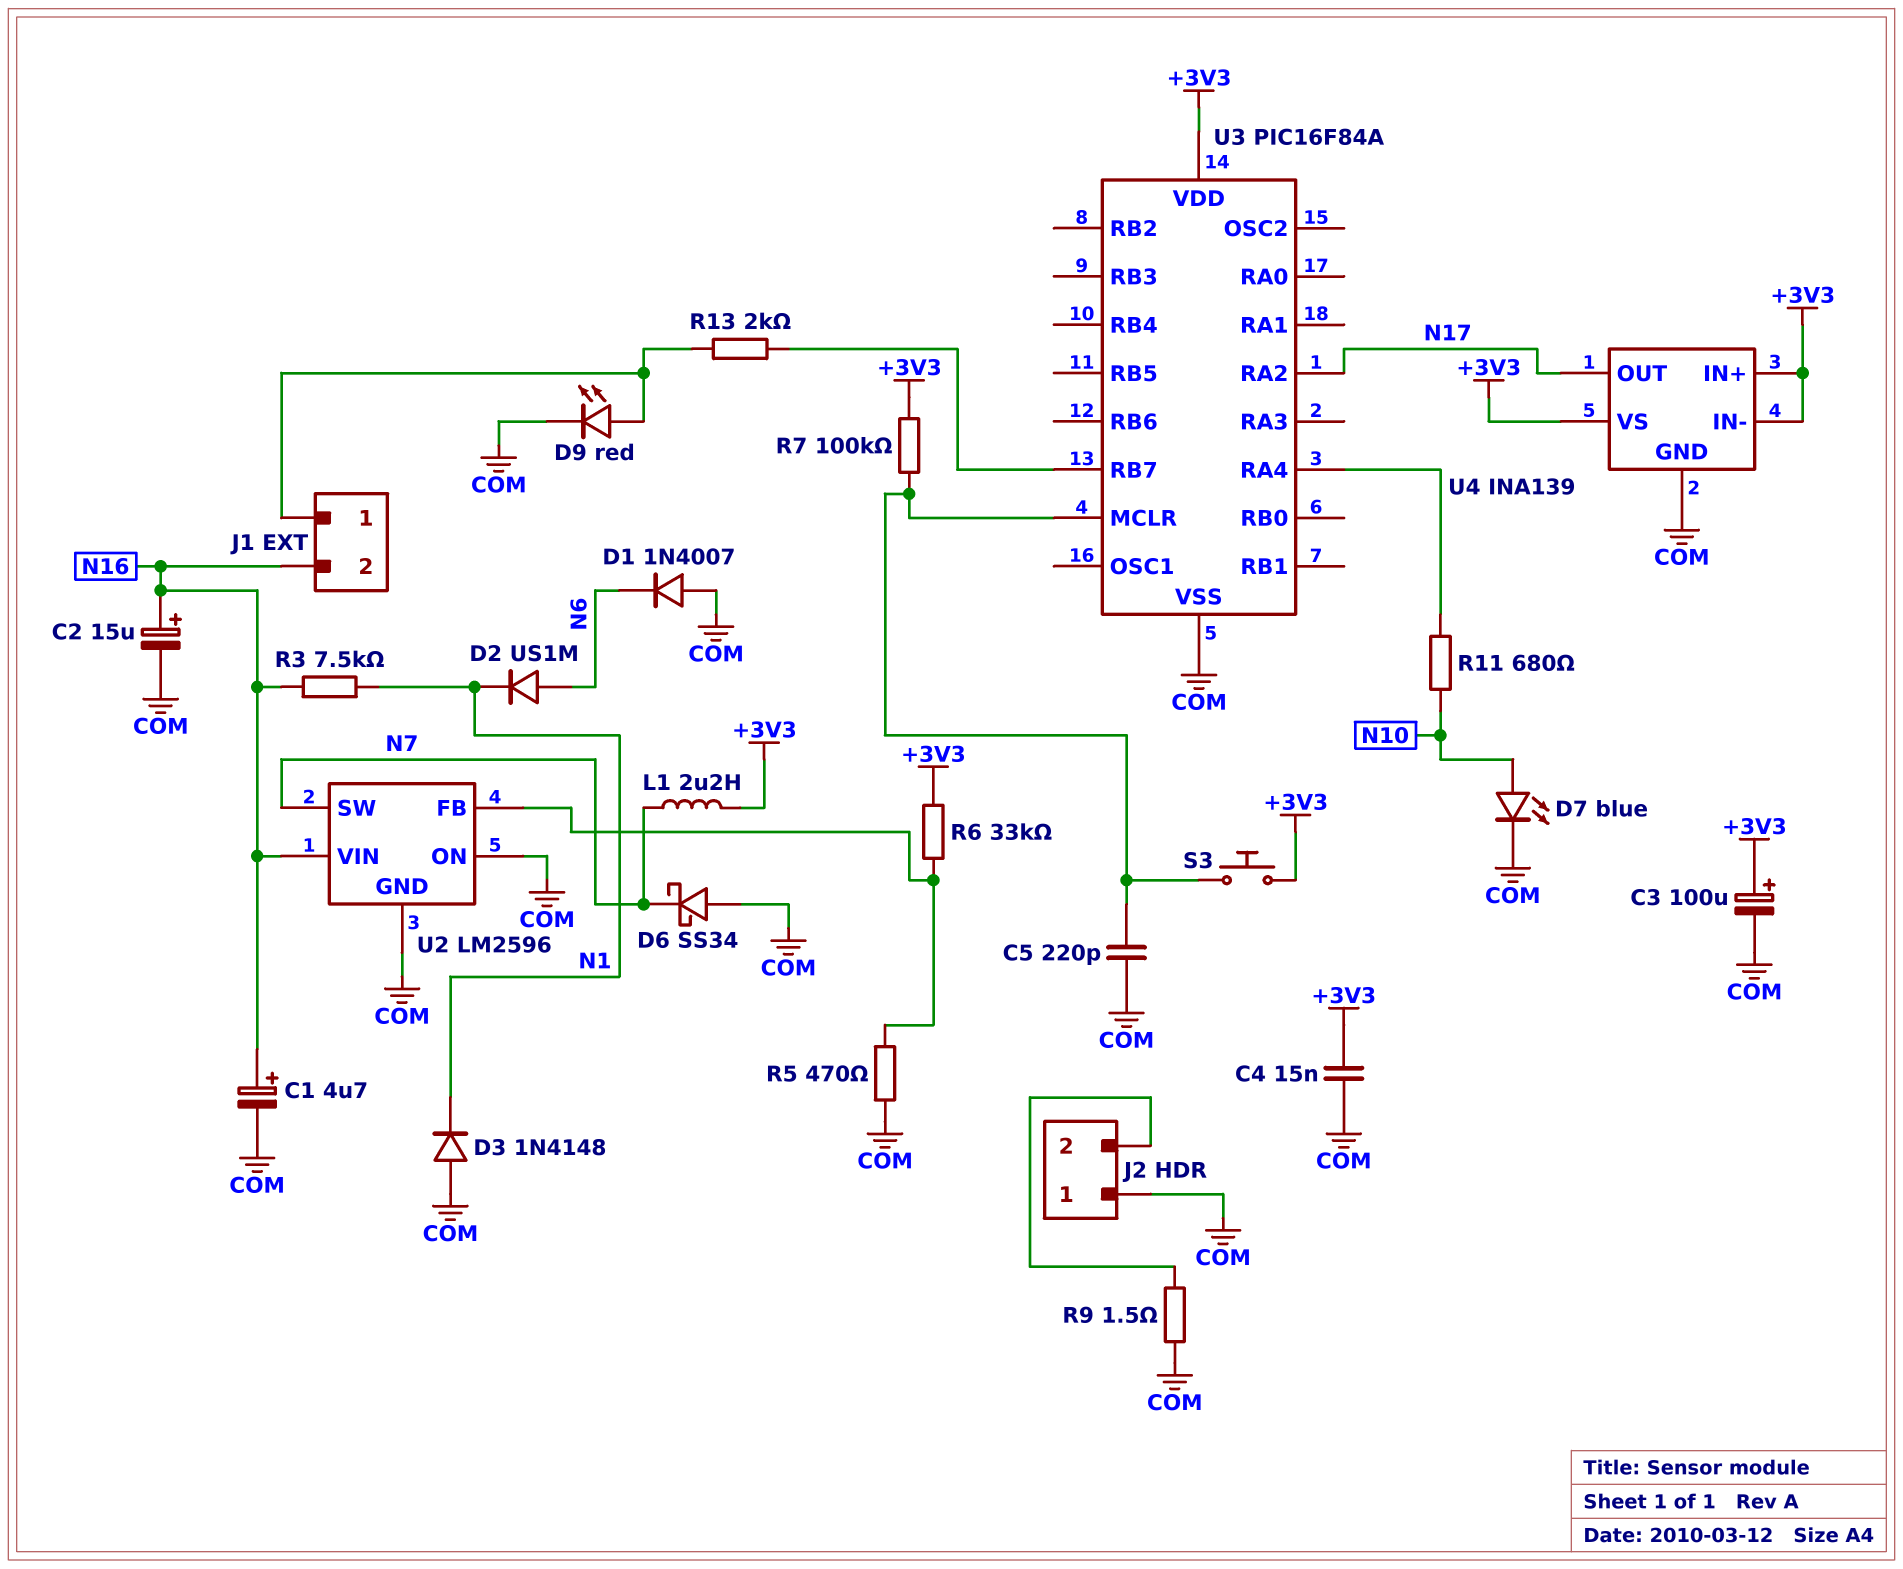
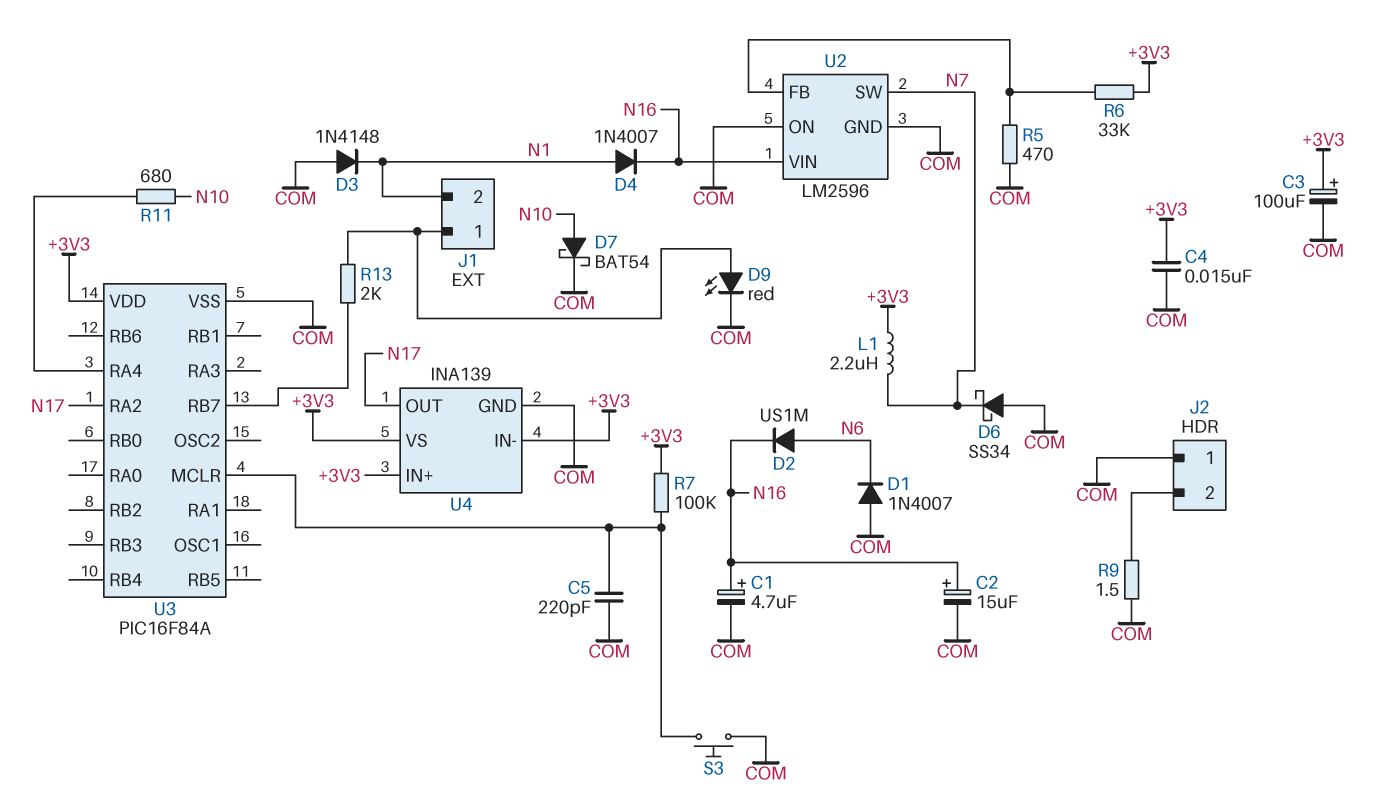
D2: diode US1M (A N6, K N1) -> diode US1M (A N6, K N16)
D4: none -> diode 1N4007 (A N1, K N16)
D7: LED blue (A N10, K COM) -> schottky BAT54 (A N10, K COM)
J1 pin 2: N16 -> N1
R3: 7.5k (N1, N16) -> none
S3: button (+3V3, U3/MCLR) -> button (COM, U3/MCLR)

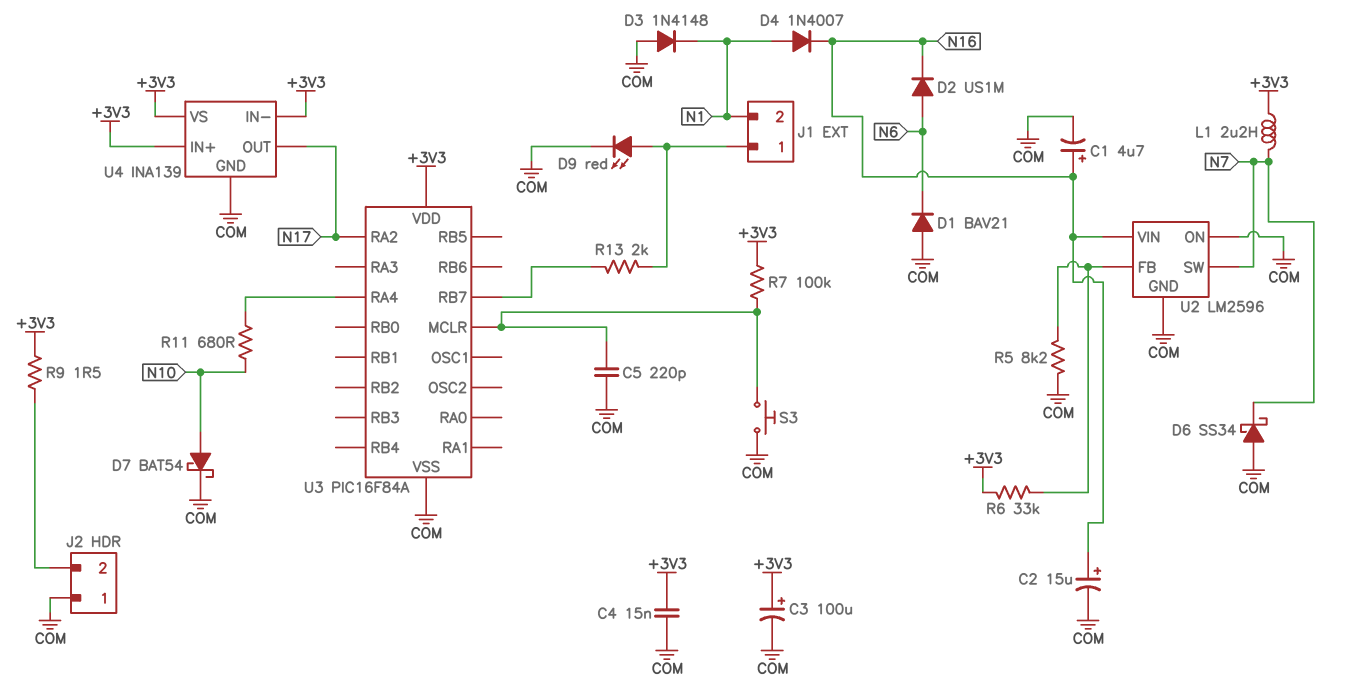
D1: diode 1N4007 (A COM, K N6) -> diode BAV21 (A COM, K N6)
R5: 470 (COM, U2/FB) -> 8.2k (COM, U2/FB)
R9: 1.5 (COM, J2/2) -> 1.5 (+3V3, J2/2)

